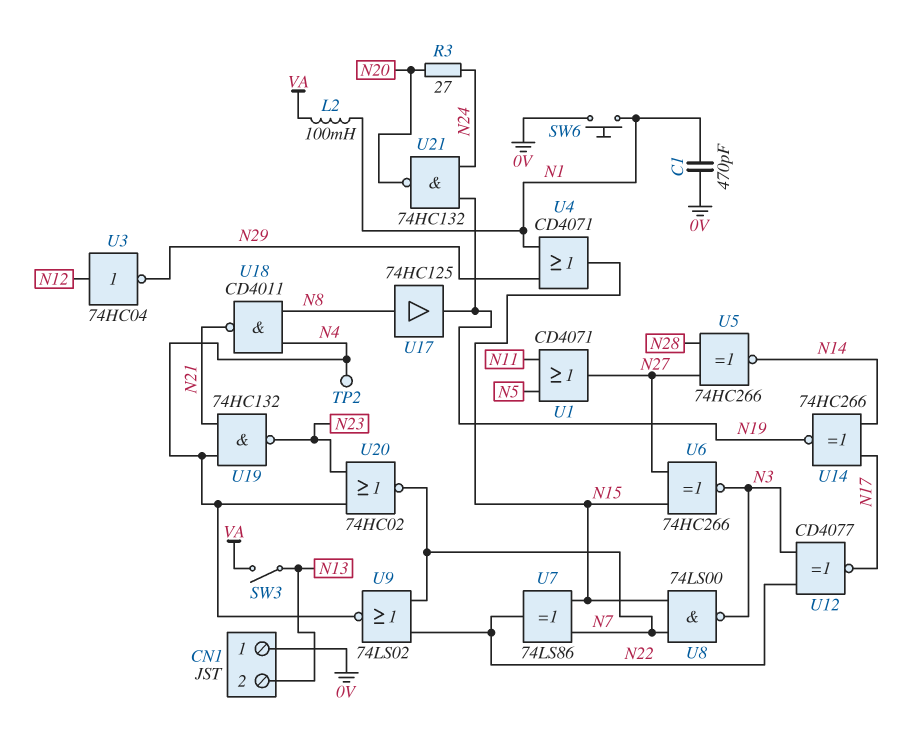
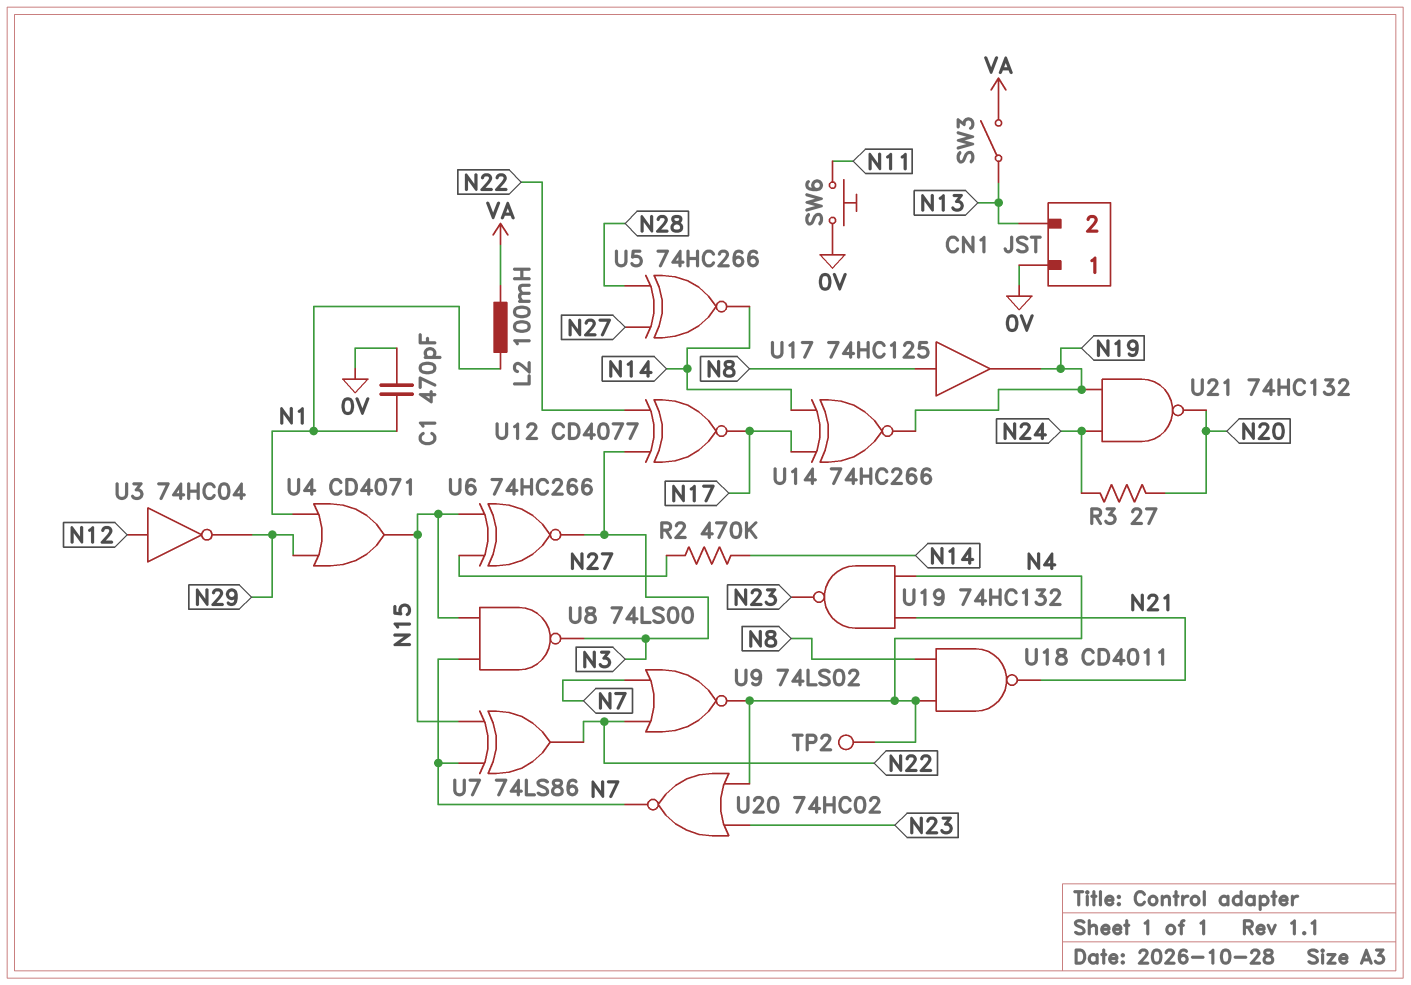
R2: none -> 470k (N14, N27)
SW6: button (0V, N1) -> button (0V, N11)
U1: OR CD4071 (in N5, in N11, out N27) -> none

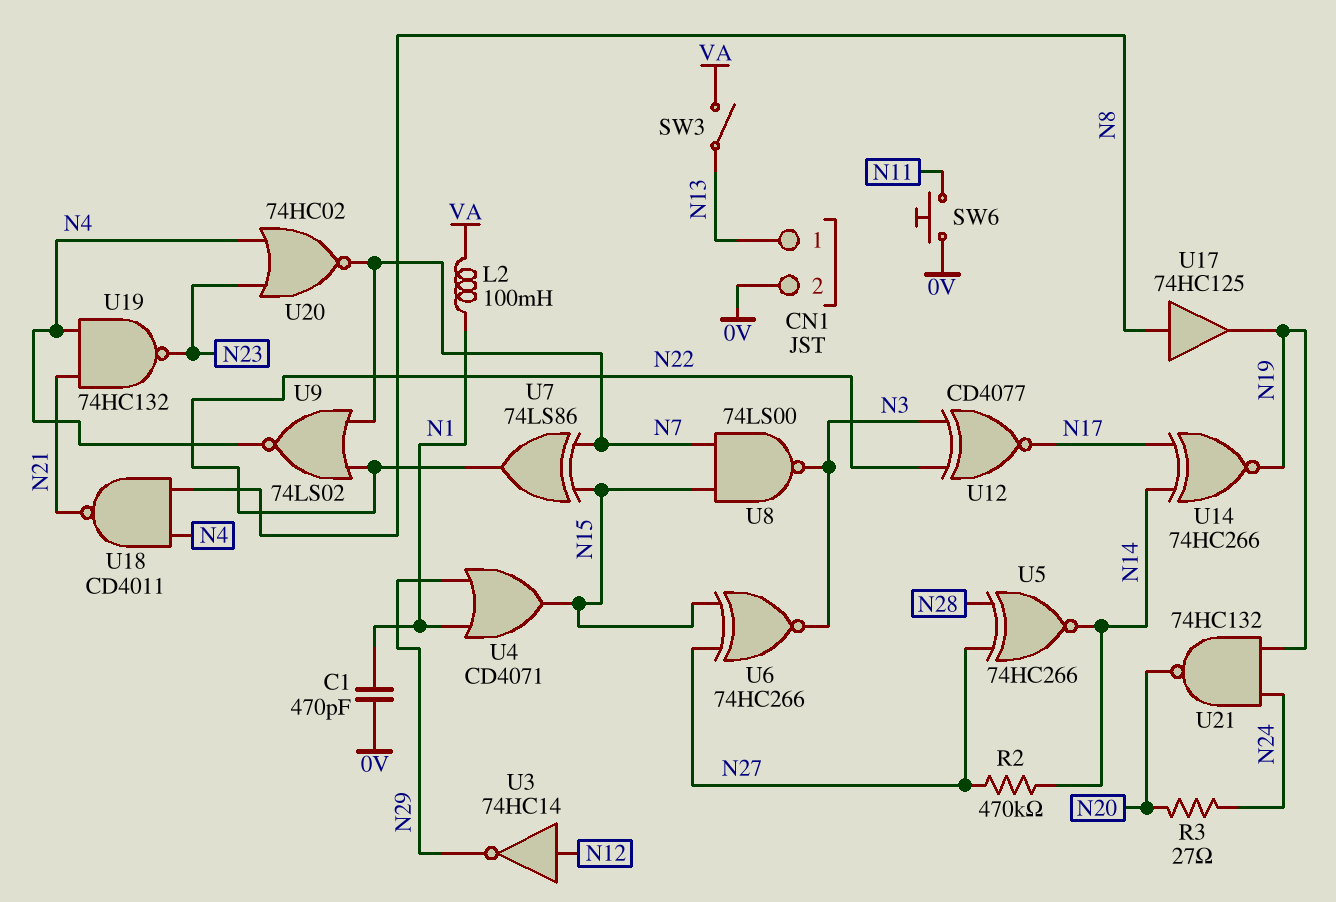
CN1 pin 1: 0V -> N13
CN1 pin 2: N13 -> 0V
TP2: test point (N4) -> none
U3: NOT 74HC04 (in N12, out N29) -> NOT 74HC14 (in N12, out N29)

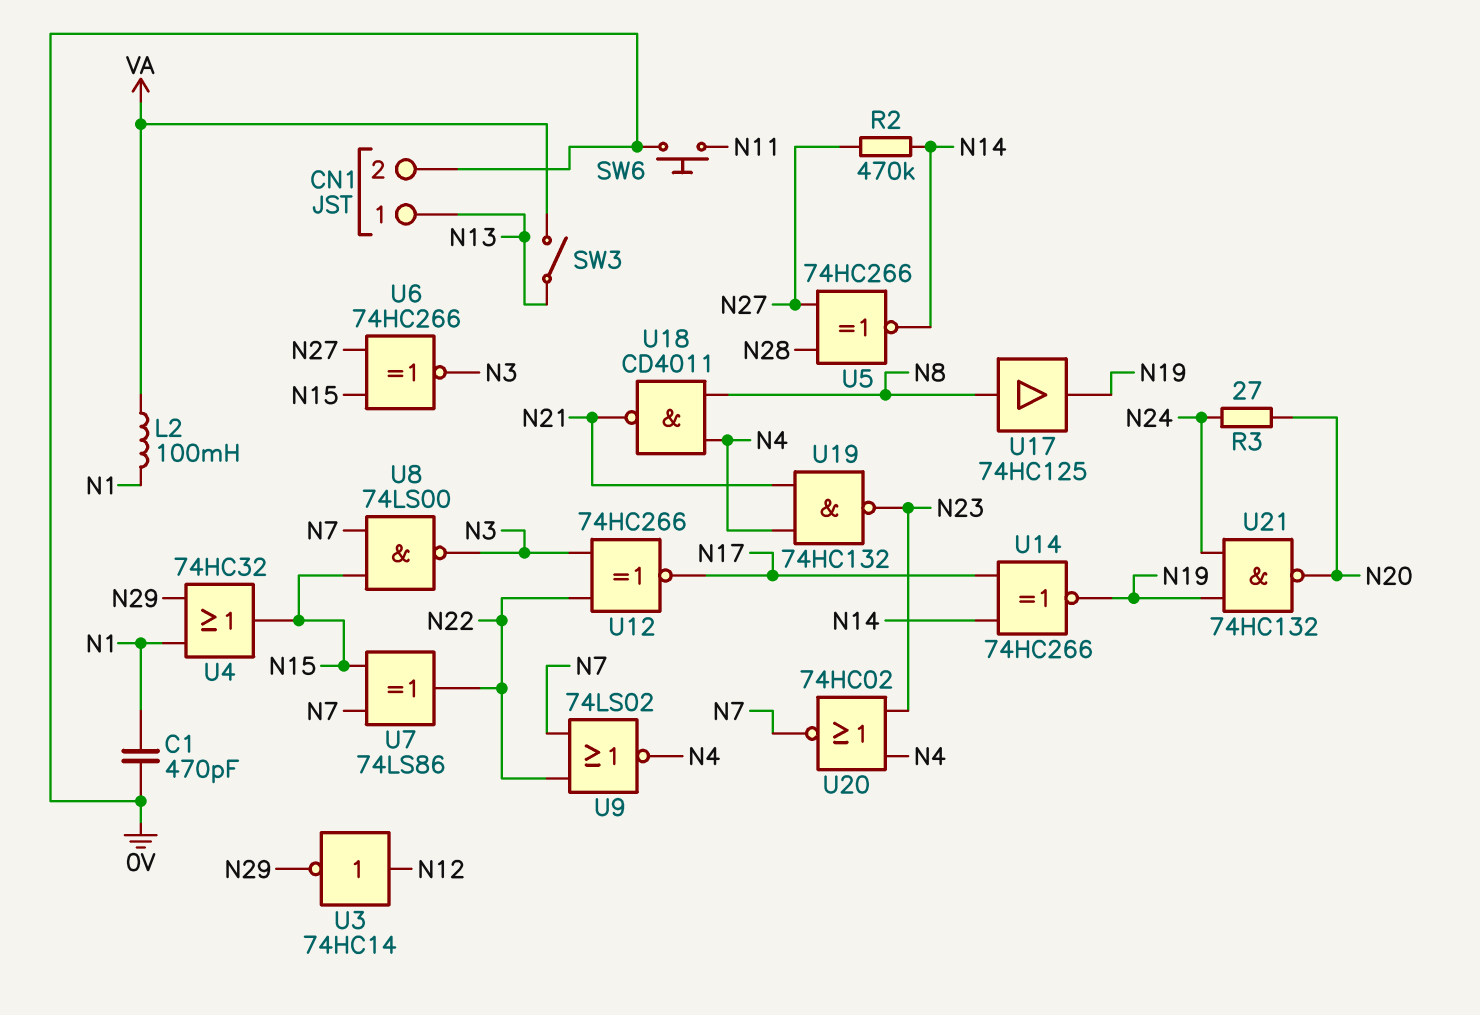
U4: OR CD4071 (in N1, in N29, out N15) -> OR 74HC32 (in N1, in N29, out N15)
U12: XNOR CD4077 (in N3, in N22, out N17) -> XNOR 74HC266 (in N3, in N22, out N17)

